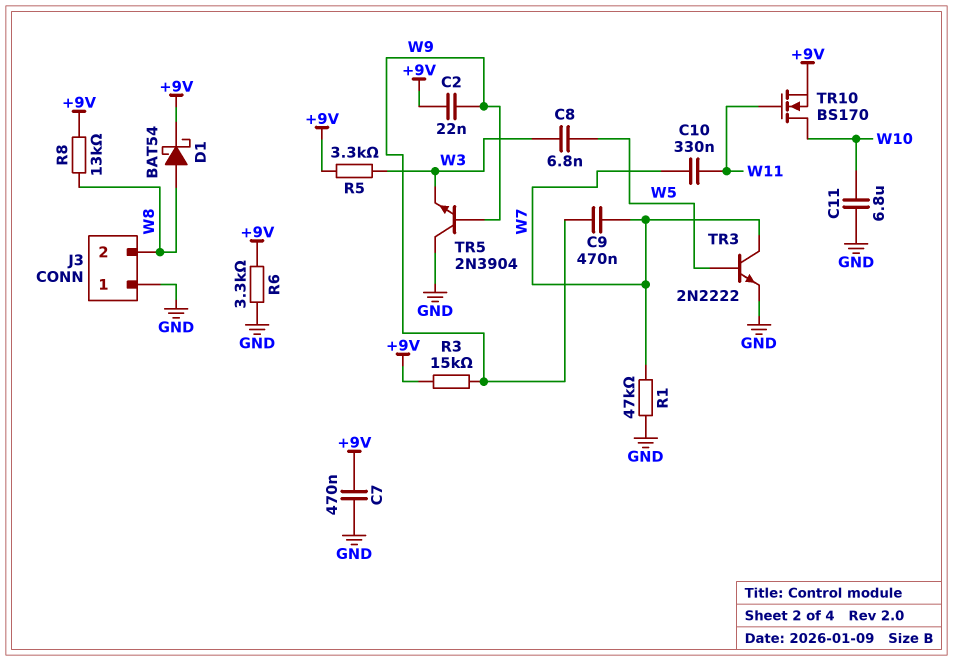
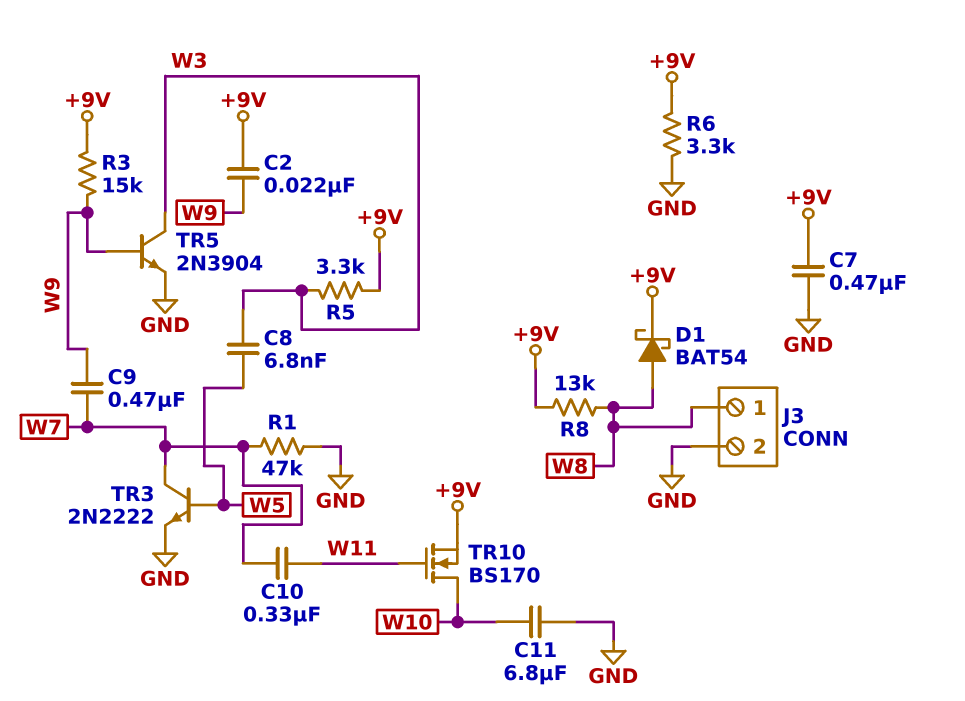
J3 pin 1: GND -> W8
J3 pin 2: W8 -> GND
TR5: NPN 2N3904 (B W9, C GND, E W3) -> NPN 2N3904 (B W9, C W3, E GND)

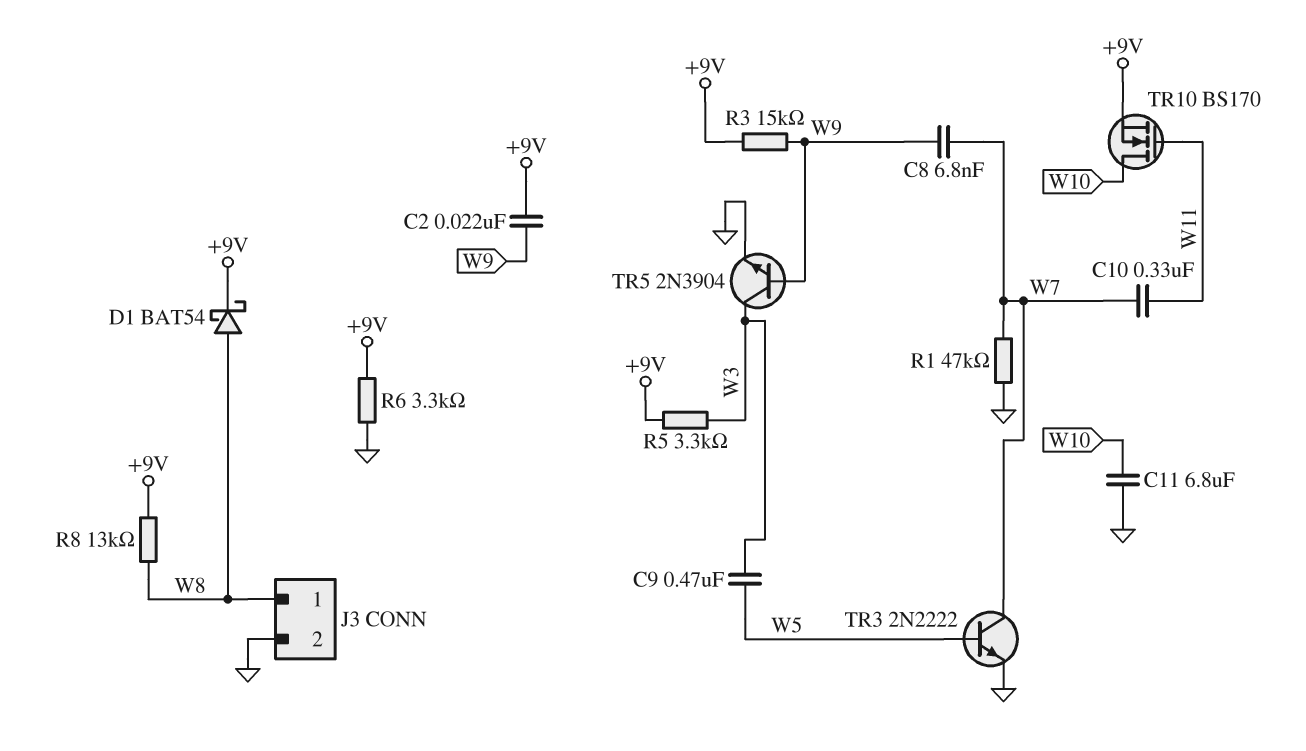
C7: 470nF (+9V, GND) -> none
C8: 6.8nF (W3, W5) -> 6.8nF (W7, W9)
C9: 470nF (W7, W9) -> 470nF (W3, W5)

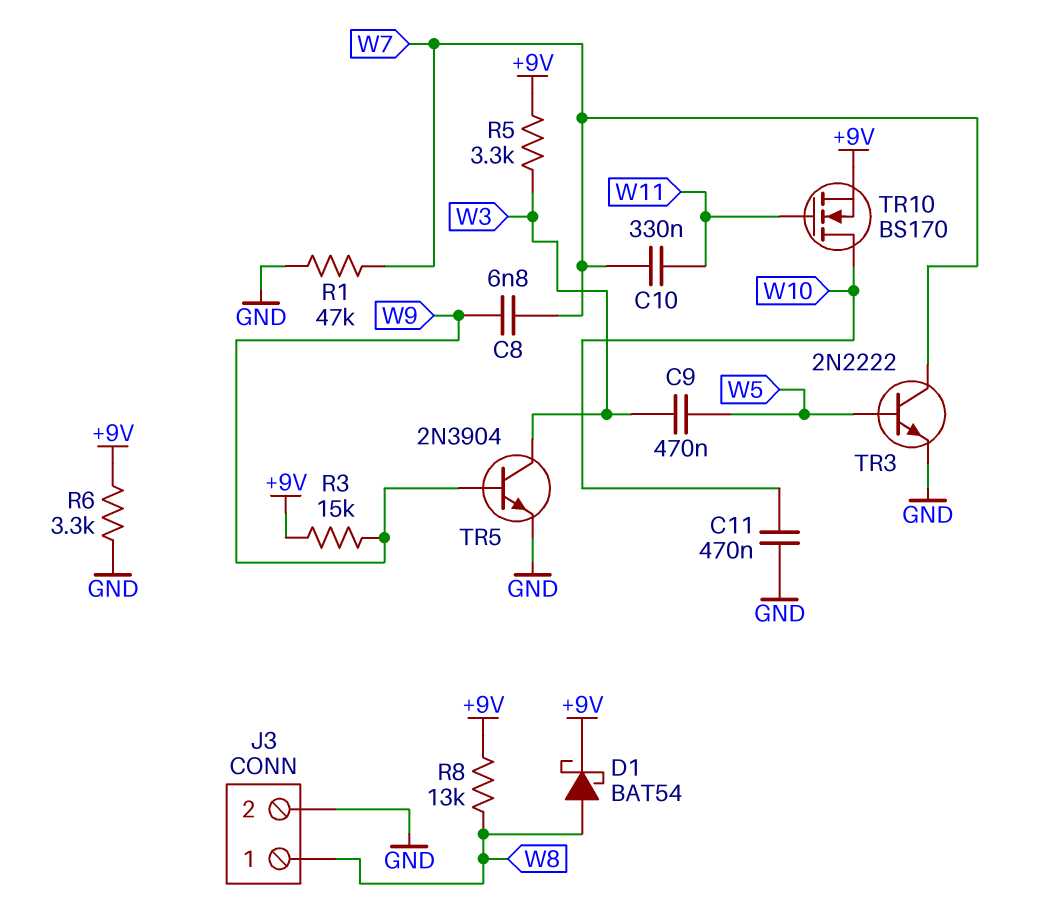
C2: 22nF (+9V, W9) -> none
C11: 6.8uF (GND, W10) -> 470nF (GND, W10)

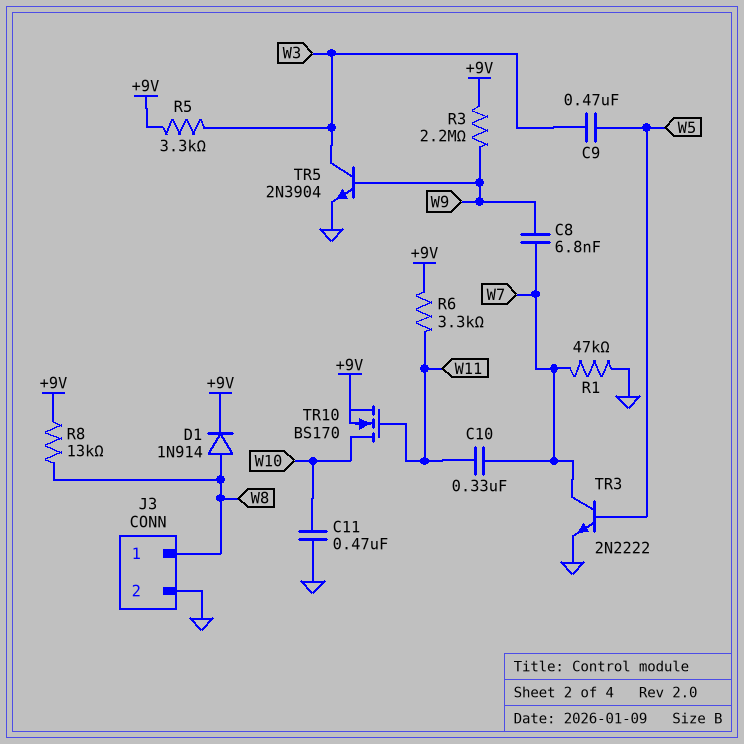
D1: schottky BAT54 (A W8, K +9V) -> diode 1N914 (A W8, K +9V)
R3: 15k (+9V, W9) -> 2.2M (+9V, W9)
R6: 3.3k (+9V, GND) -> 3.3k (+9V, W11)

